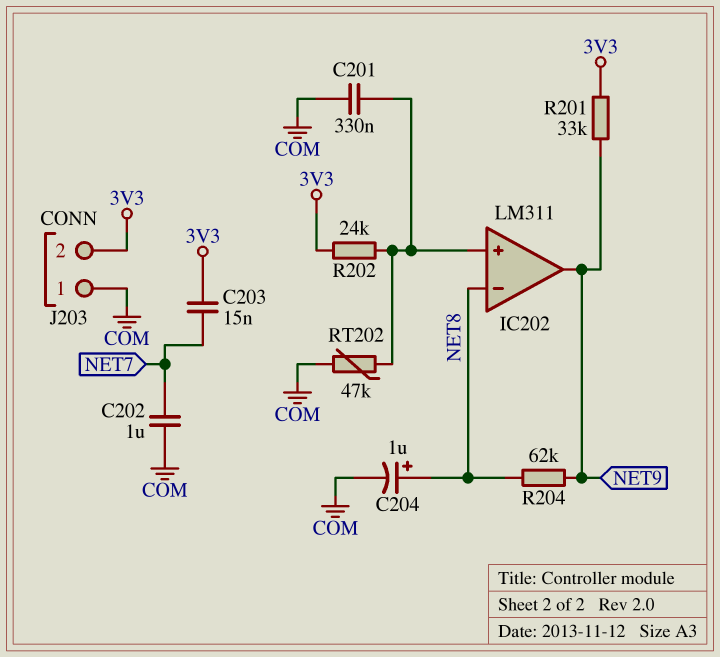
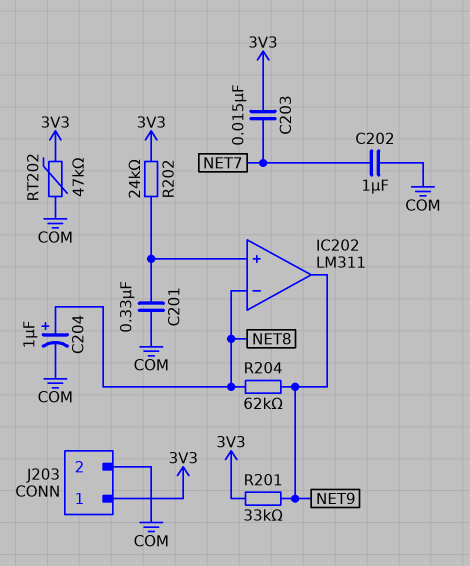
J203 pin 1: COM -> 3V3
J203 pin 2: 3V3 -> COM
RT202: 47k (COM, IC202/in+) -> 47k (3V3, COM)

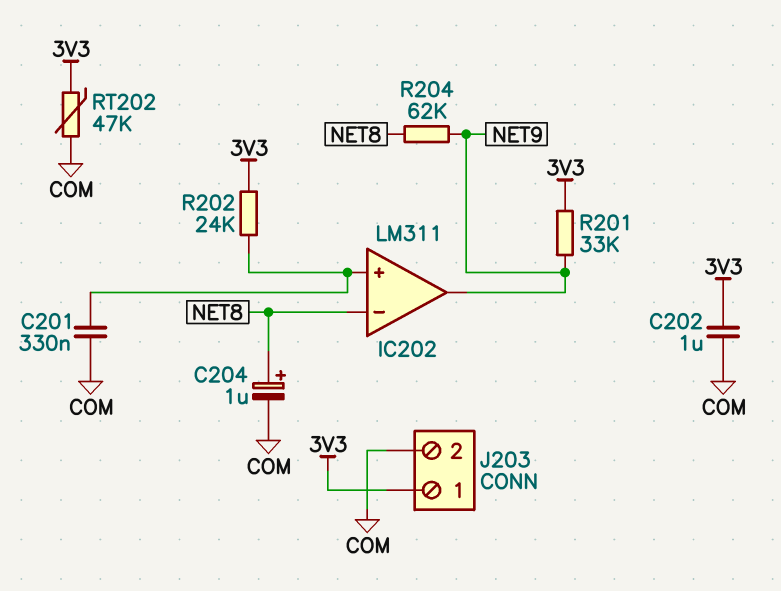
C202: 1uF (COM, NET7) -> 1uF (3V3, COM)
C203: 15nF (3V3, NET7) -> none

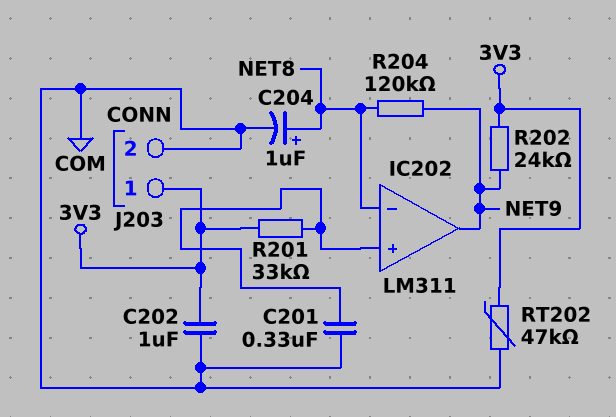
R201: 33k (3V3, NET9) -> 33k (3V3, IC202/in+)
R202: 24k (3V3, IC202/in+) -> 24k (3V3, NET9)
R204: 62k (NET8, NET9) -> 120k (NET8, NET9)

